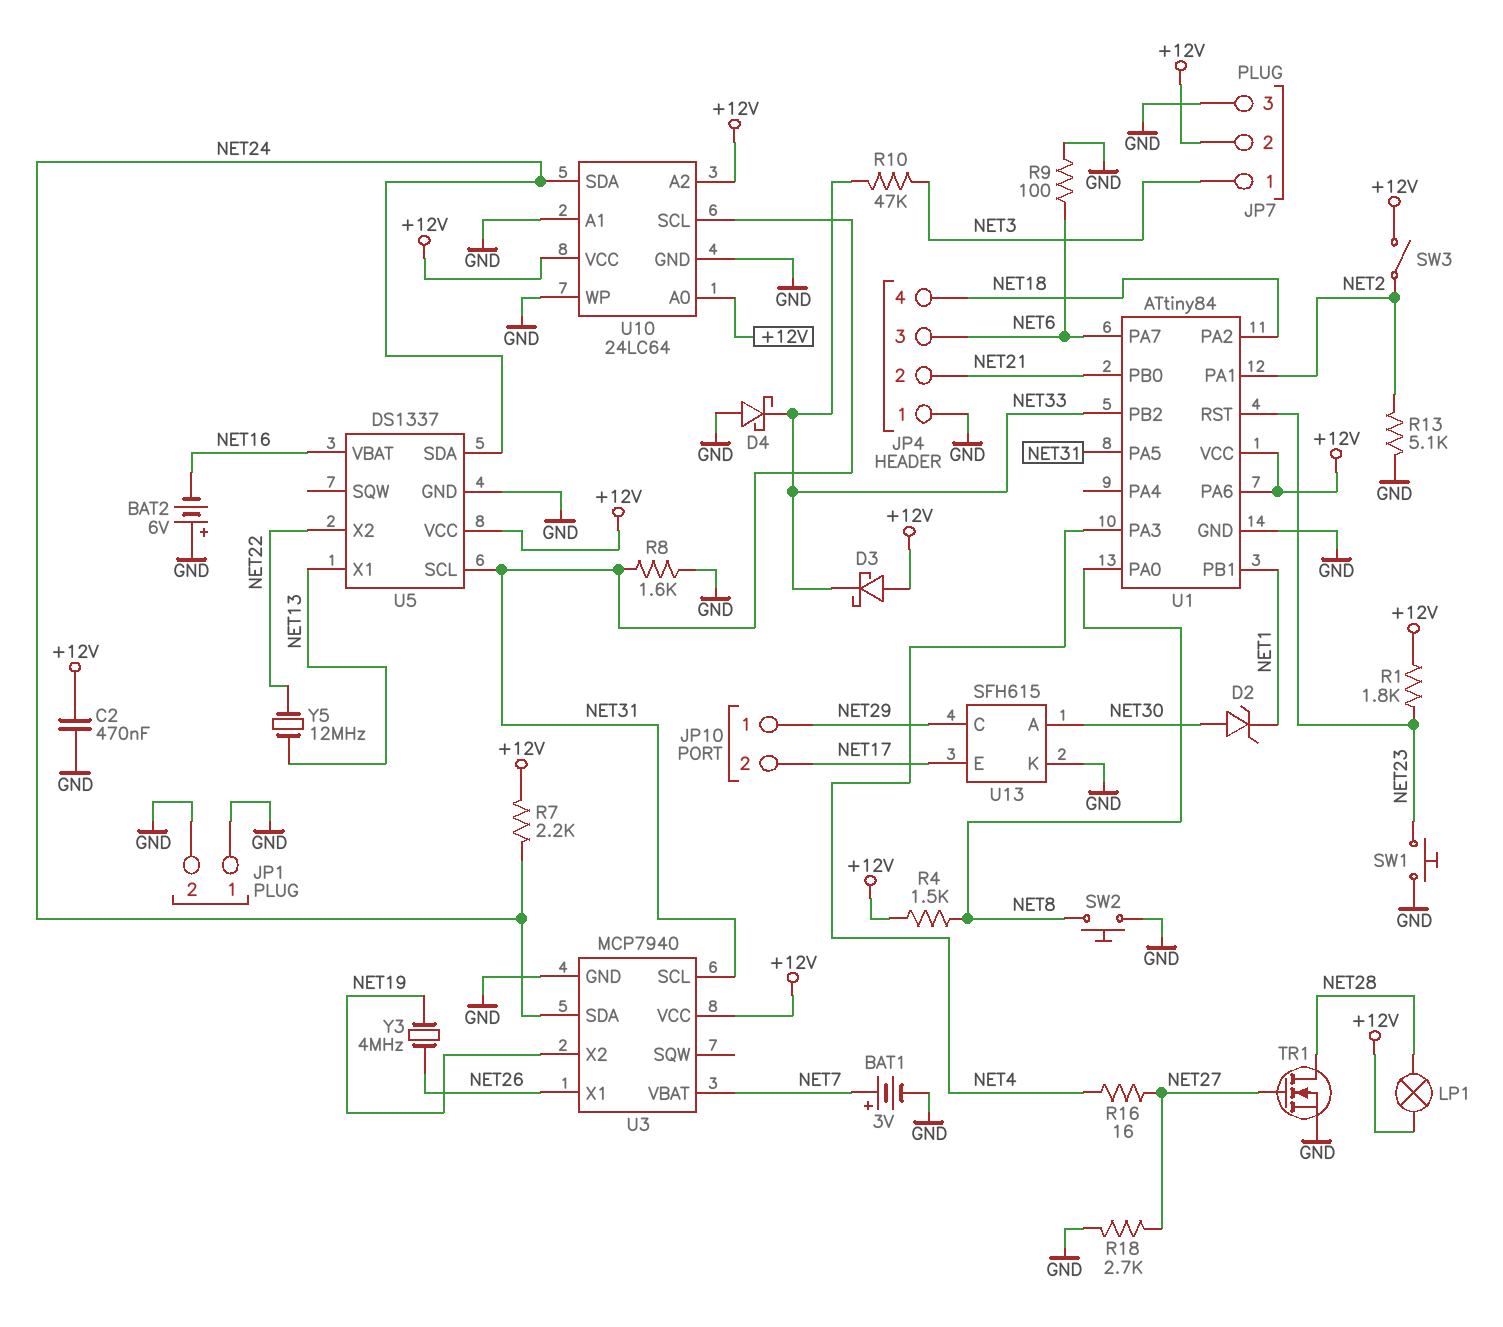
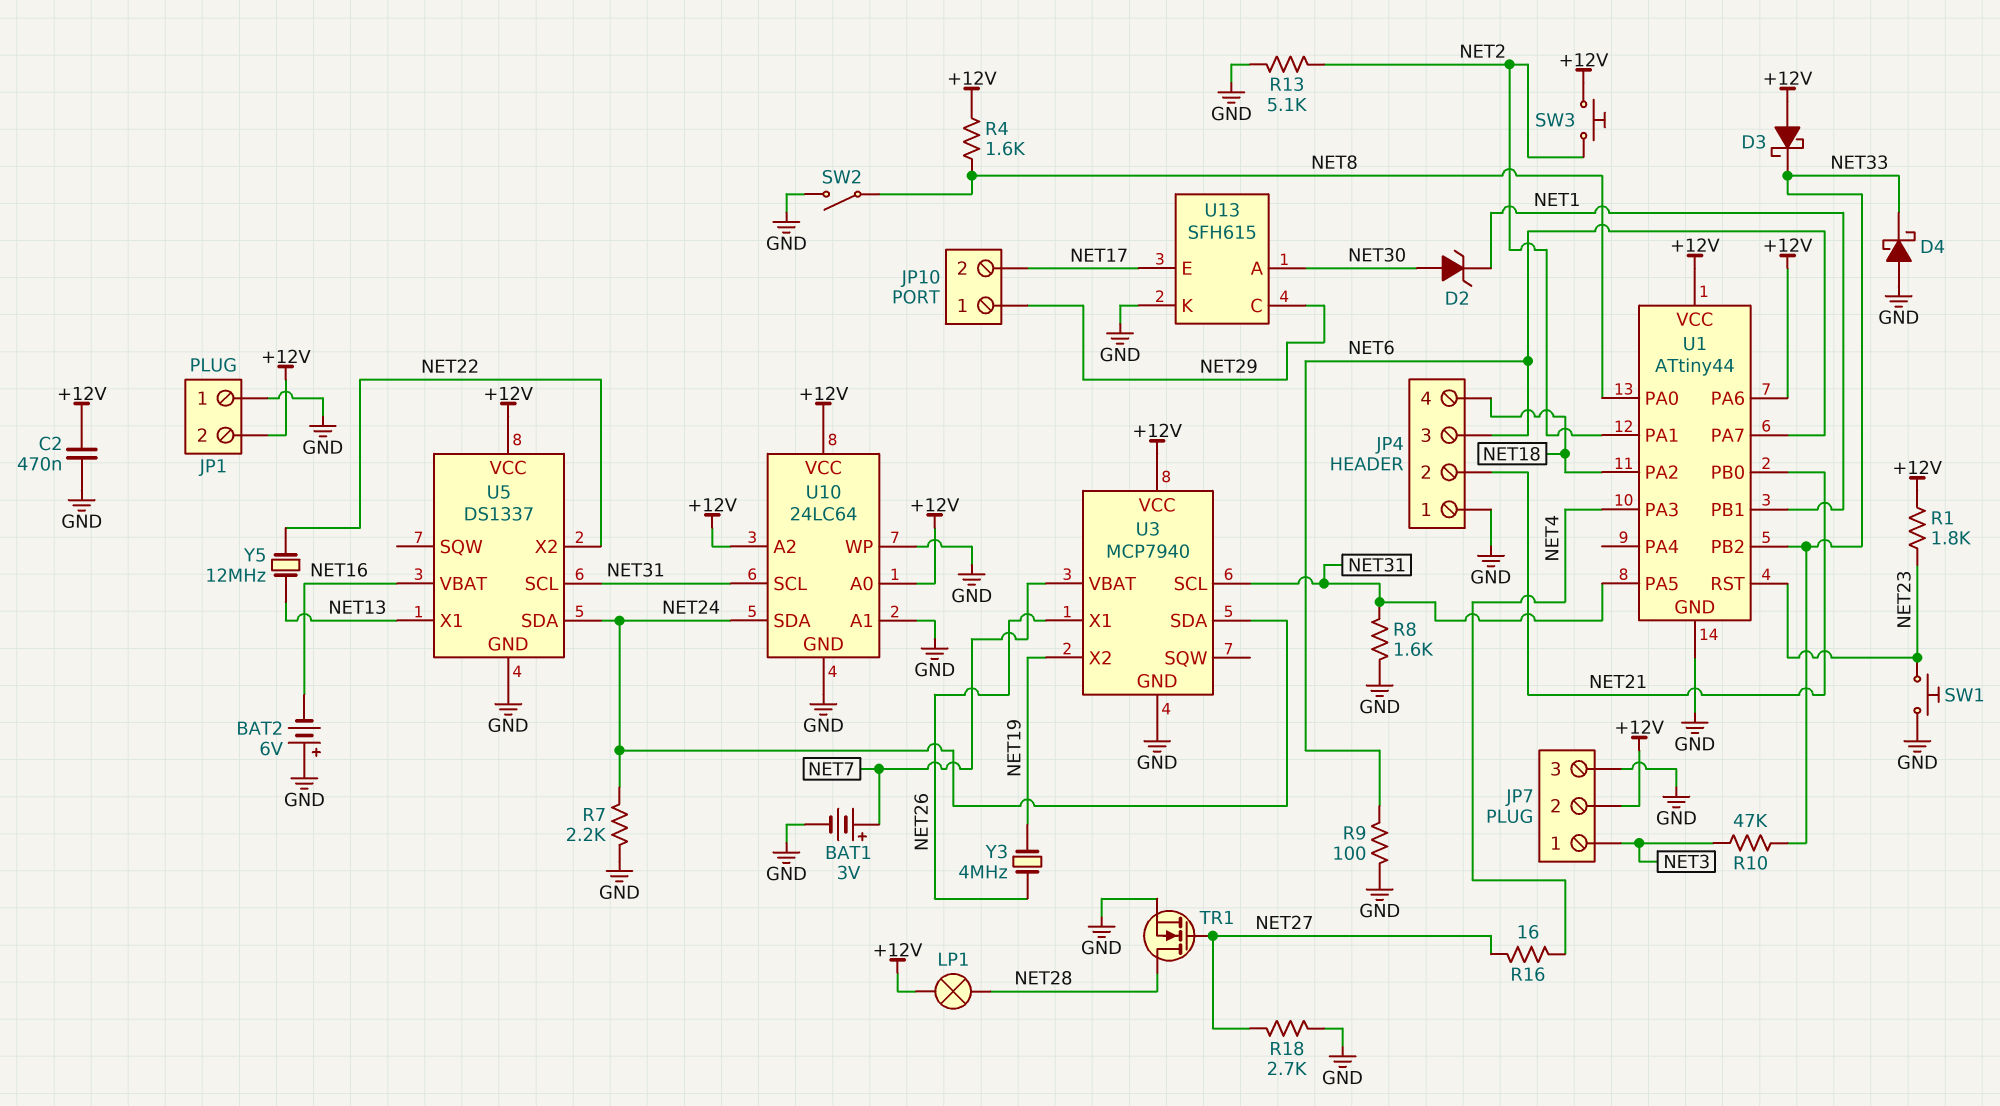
JP1 pin 2: GND -> +12V
R4: 1.5k (+12V, NET8) -> 1.6k (+12V, NET8)
R7: 2.2k (+12V, NET24) -> 2.2k (GND, NET24)
SW2: button (GND, NET8) -> switch (GND, NET8)
SW3: switch (+12V, NET2) -> button (+12V, NET2)
U1: ATtiny84 -> ATtiny44

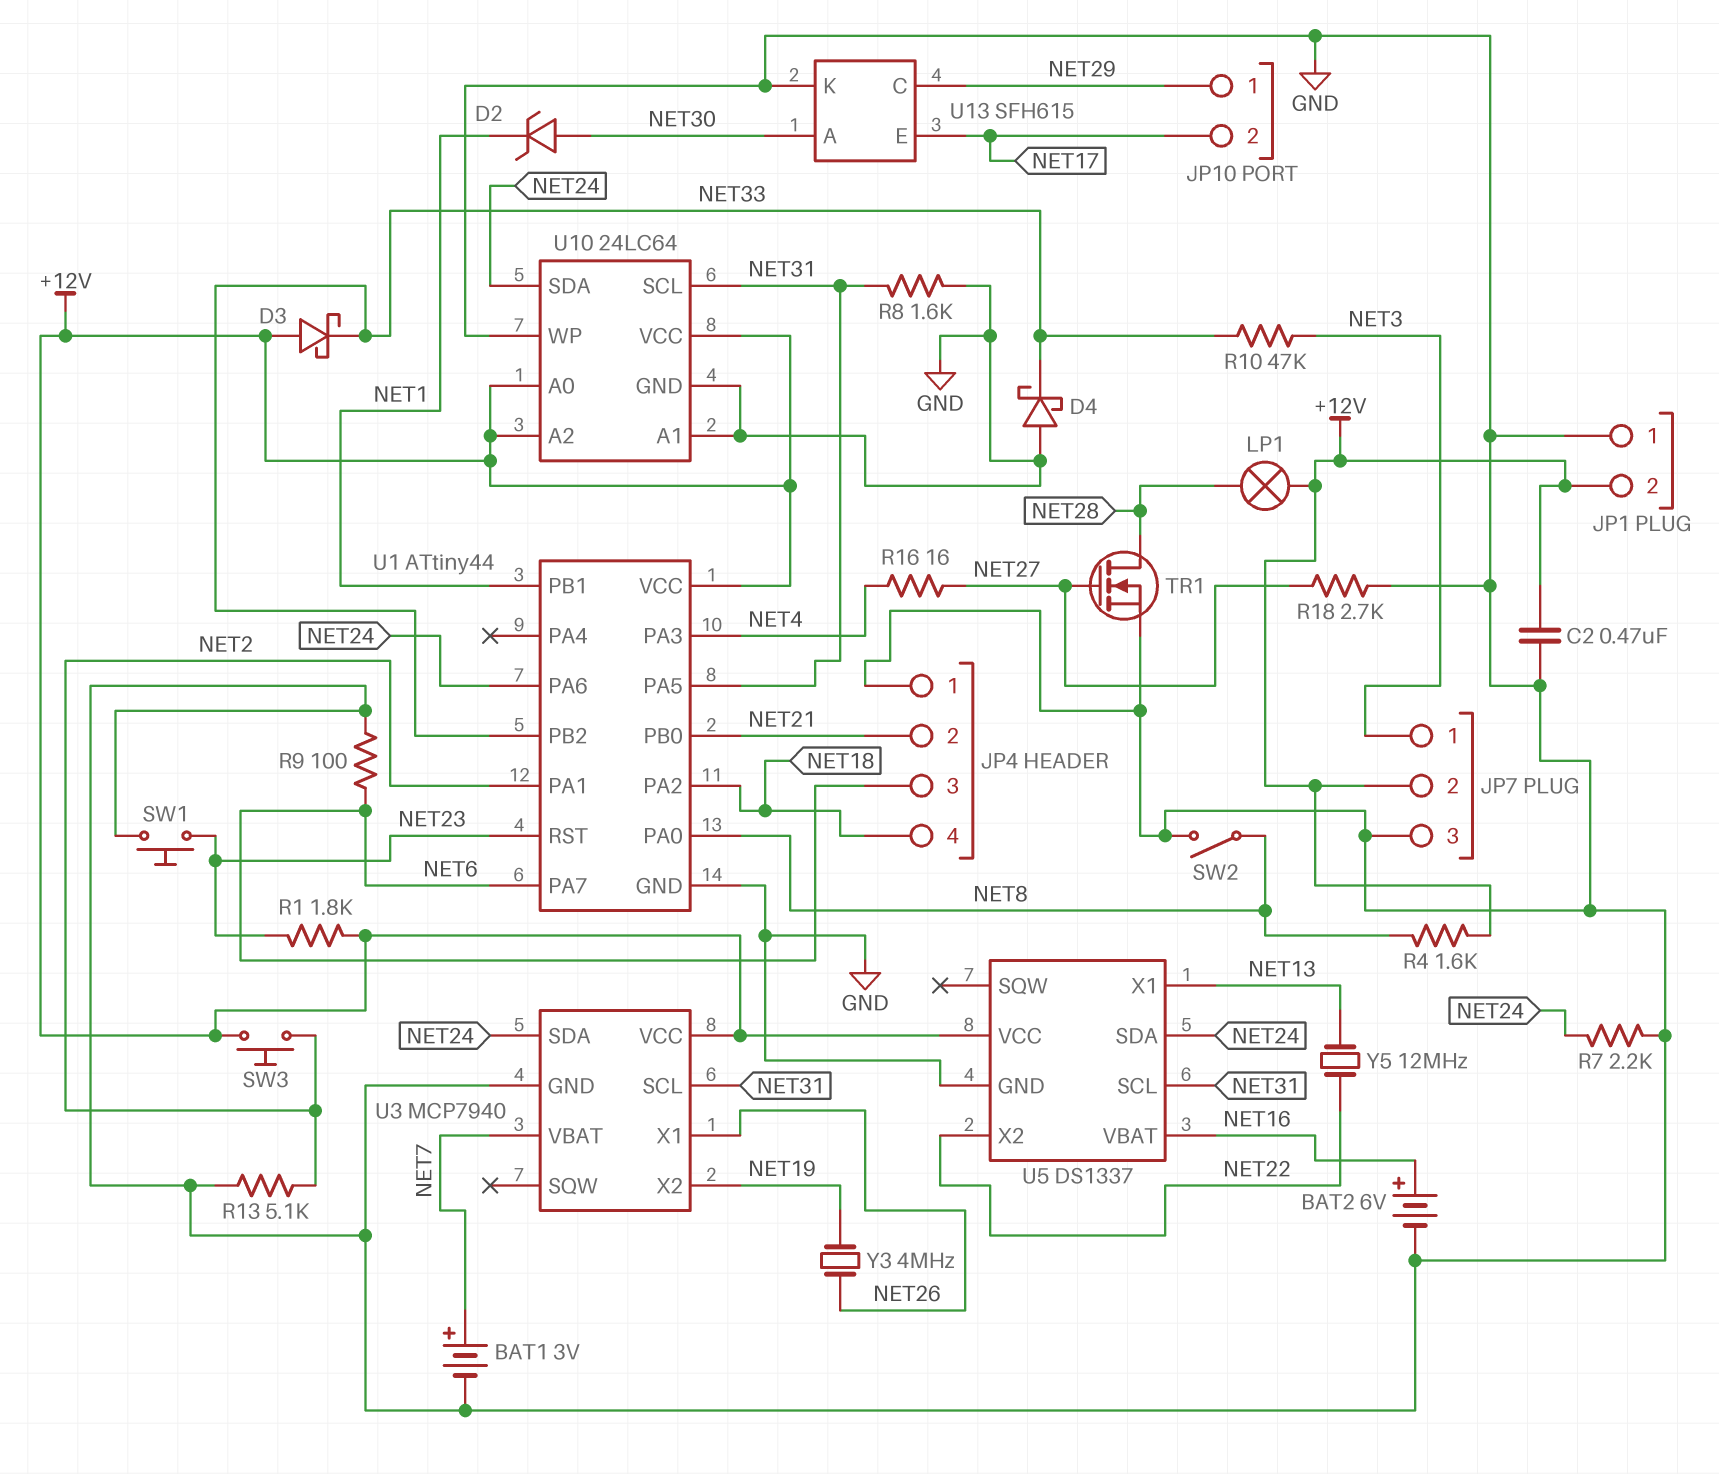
BAT2: 6V (plus GND, minus NET16) -> 6V (plus NET16, minus GND)
U1 pin PA6: +12V -> NET24

